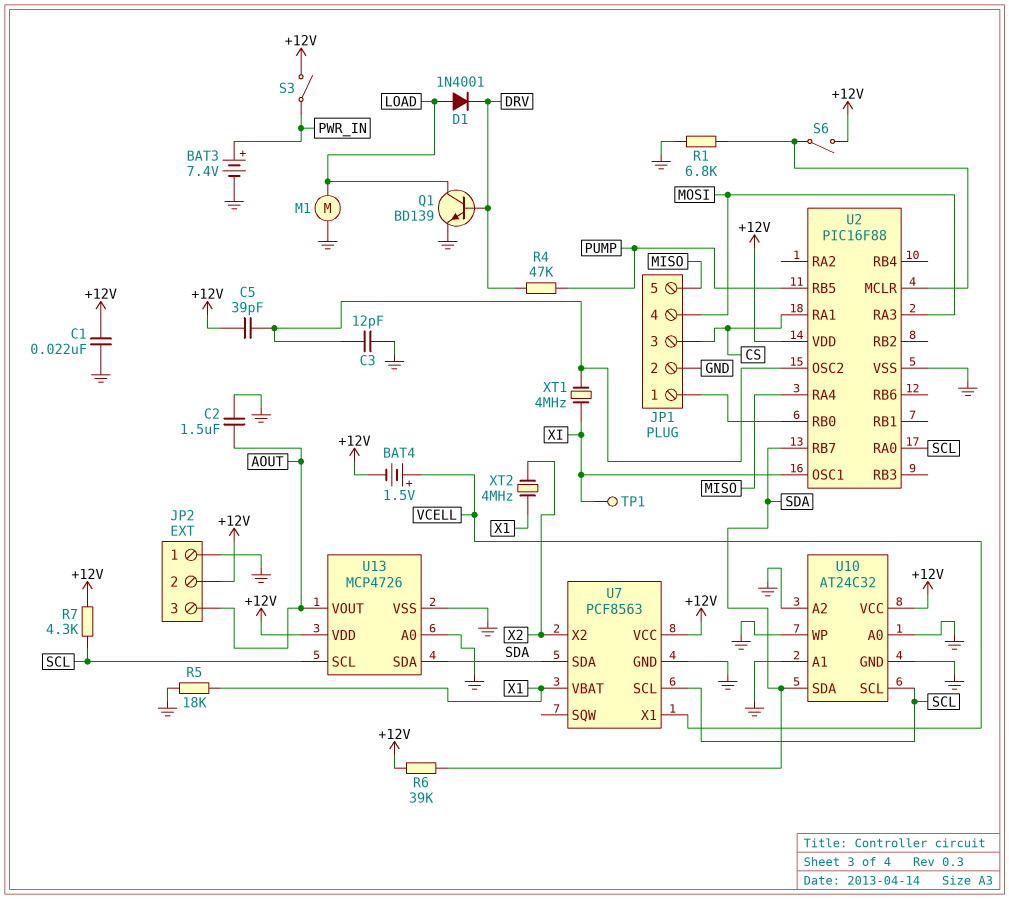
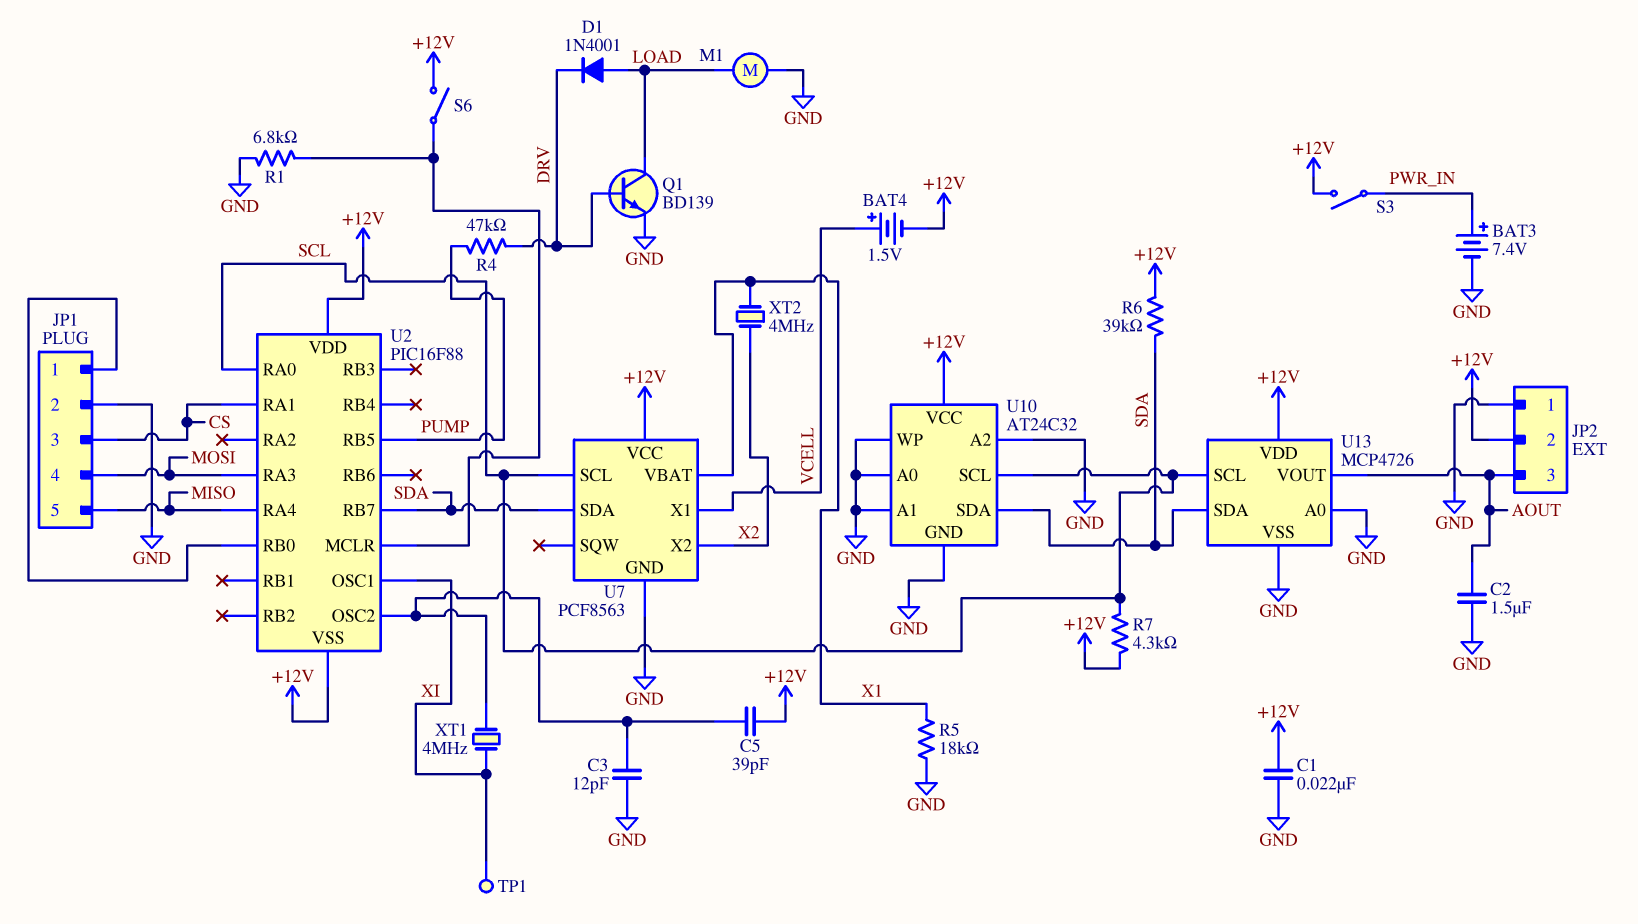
U2 pin VSS: GND -> +12V

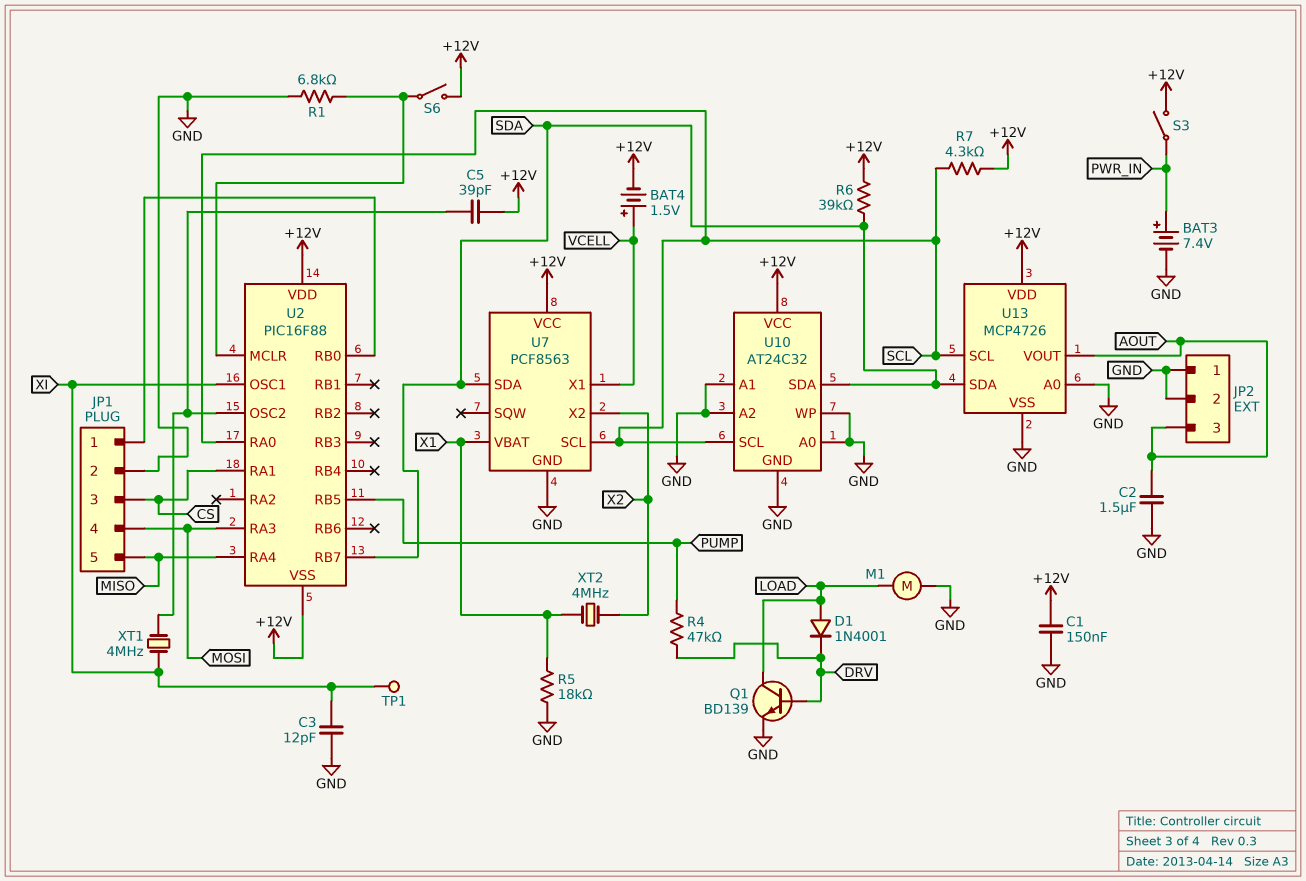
C1: 22nF (+12V, GND) -> 150nF (+12V, GND)
C3: 12pF (GND, U2/OSC2) -> 12pF (GND, XI)
JP2 pin 2: +12V -> GND

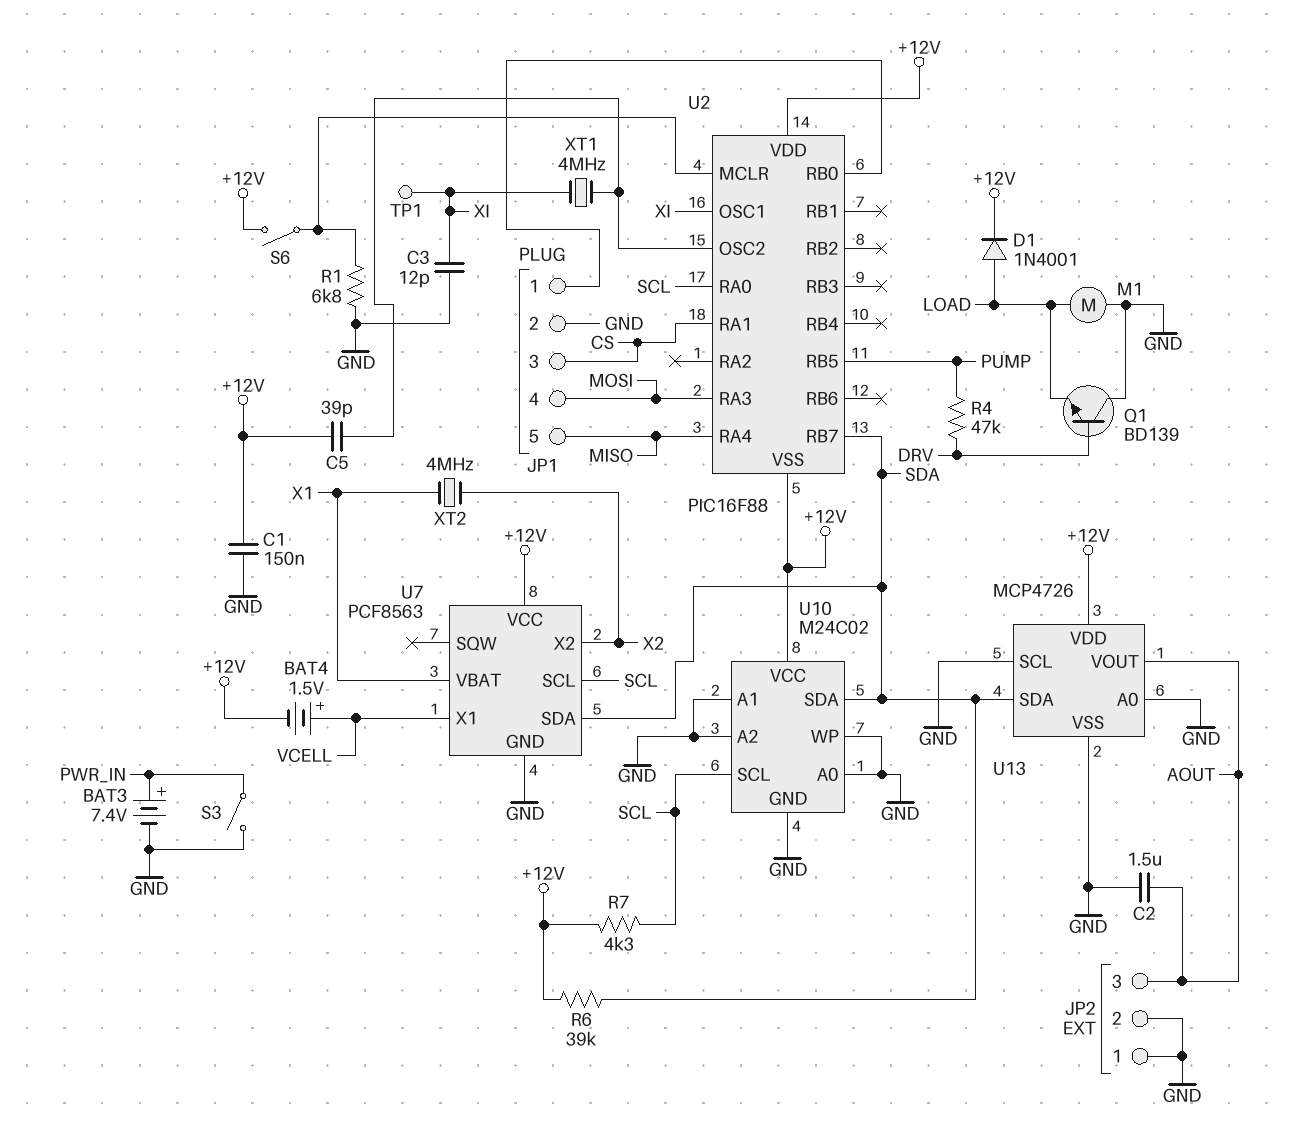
D1: diode 1N4001 (A LOAD, K DRV) -> diode 1N4001 (A LOAD, K +12V)
Q1: NPN BD139 (B DRV, C LOAD, E GND) -> NPN BD139 (B DRV, C GND, E LOAD)
R5: 18k (GND, X1) -> none
S3: switch (+12V, PWR_IN) -> switch (GND, PWR_IN)
U10: AT24C32 -> M24C02
U13 pin SCL: SCL -> GND

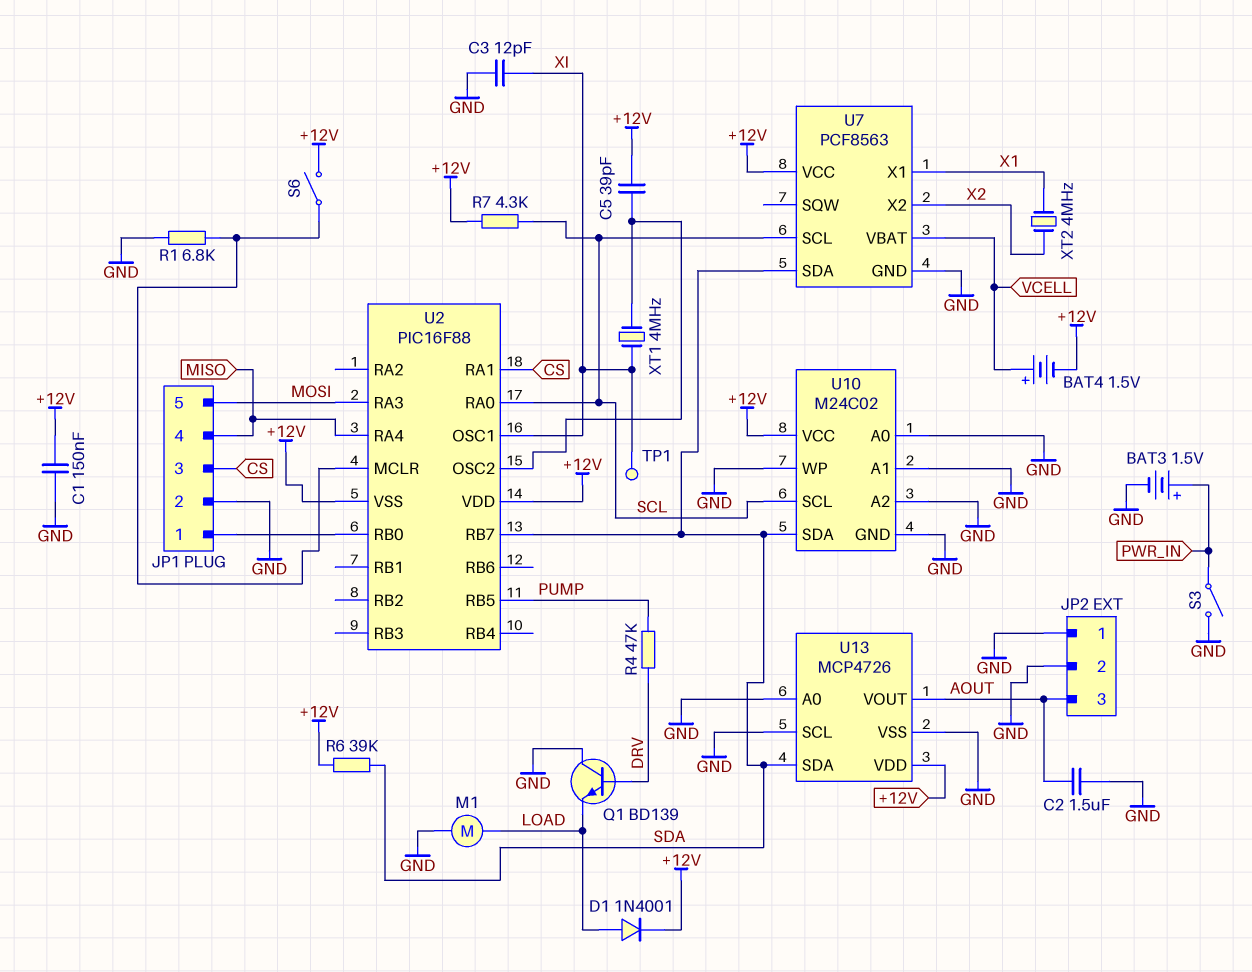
BAT3: 7.4V (plus PWR_IN, minus GND) -> 1.5V (plus PWR_IN, minus GND)
JP1 pin 4: MOSI -> MISO
JP1 pin 5: MISO -> MOSI
U7 pin VBAT: X1 -> VCELL
U7 pin X1: VCELL -> X1

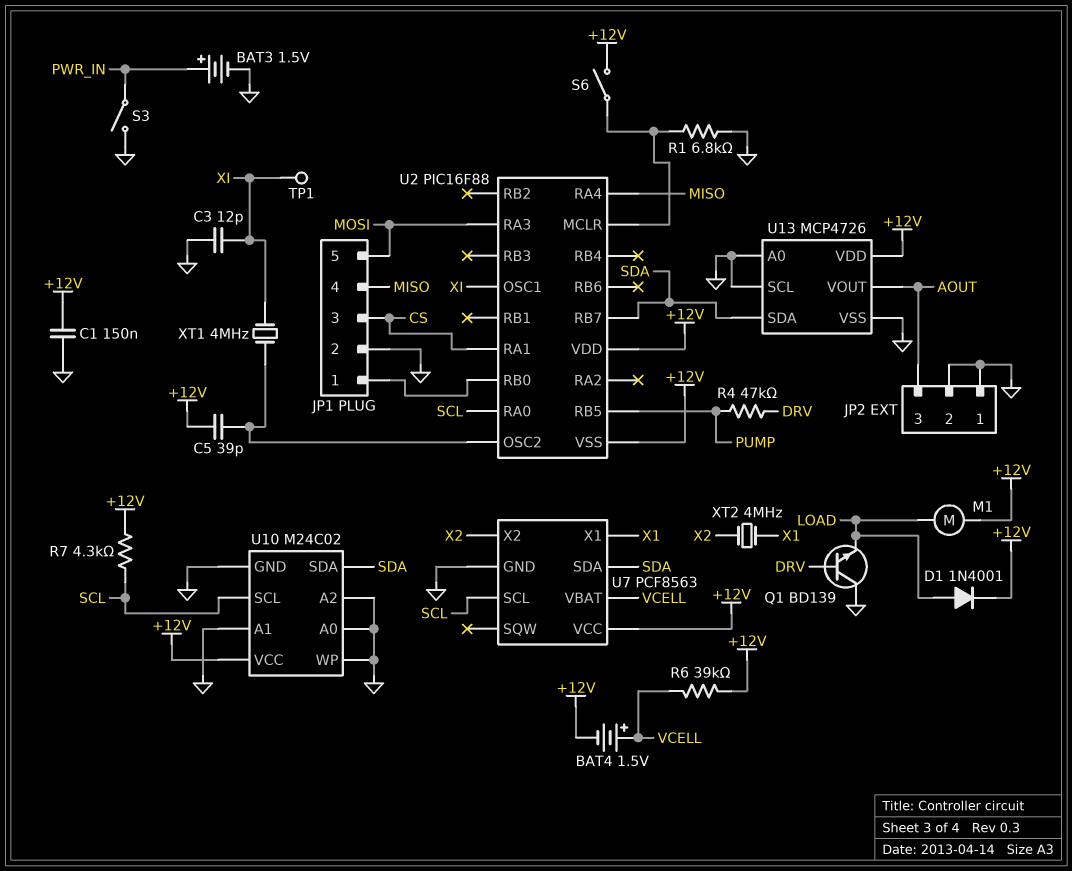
C2: 1.5uF (AOUT, GND) -> none
M1: motor (GND, LOAD) -> motor (+12V, LOAD)
R6: 39k (+12V, SDA) -> 39k (+12V, VCELL)

